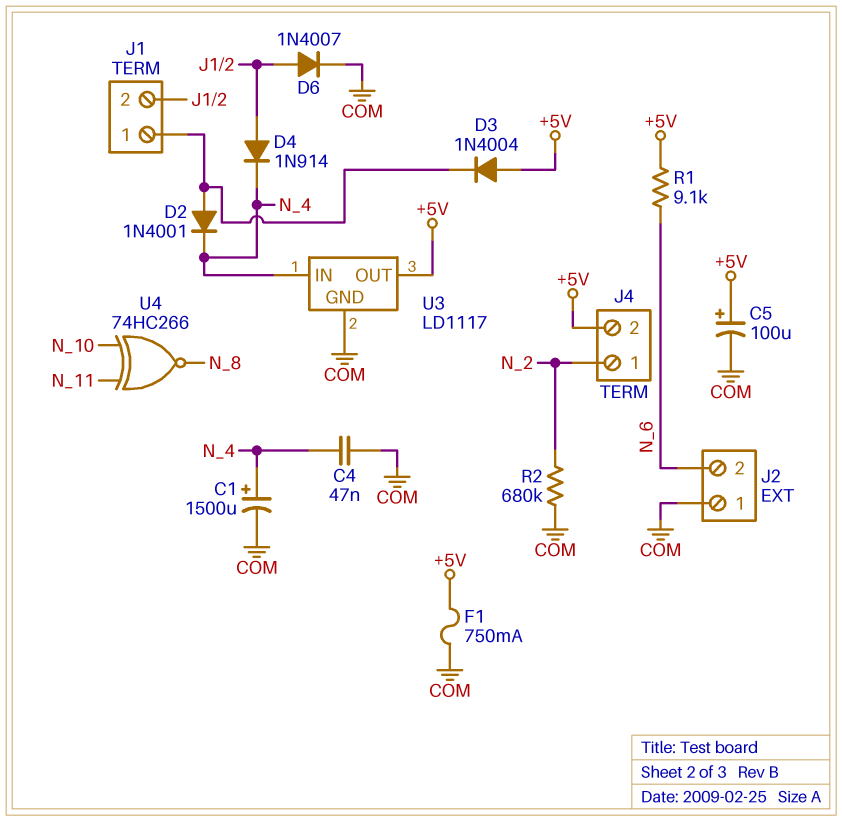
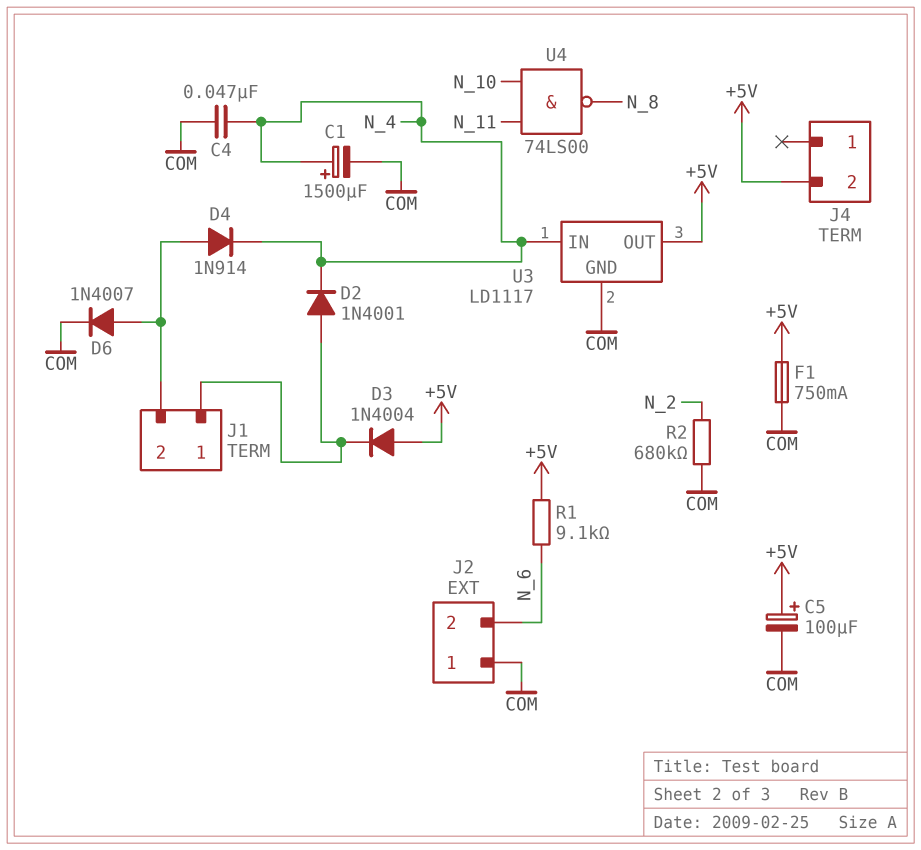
J4 pin 1: N_2 -> none
U4: XNOR 74HC266 (in N_10, in N_11, out N_8) -> NAND 74LS00 (in N_10, in N_11, out N_8)

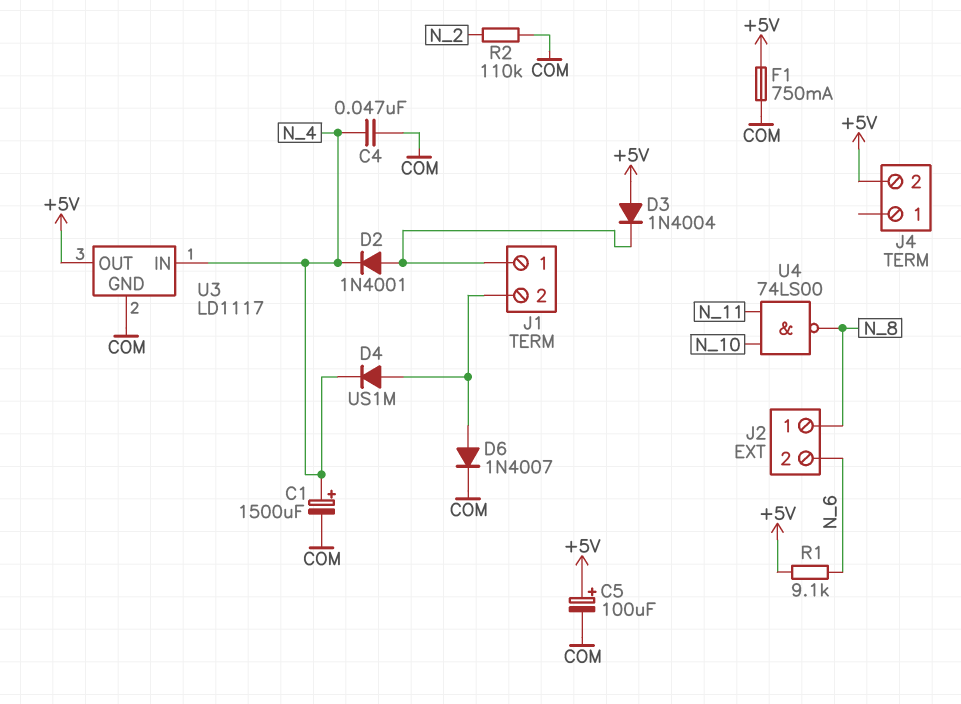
D4: diode 1N914 (A J1/2, K N_4) -> diode US1M (A J1/2, K N_4)
J2 pin 1: COM -> N_8
R2: 680k (COM, N_2) -> 110k (COM, N_2)

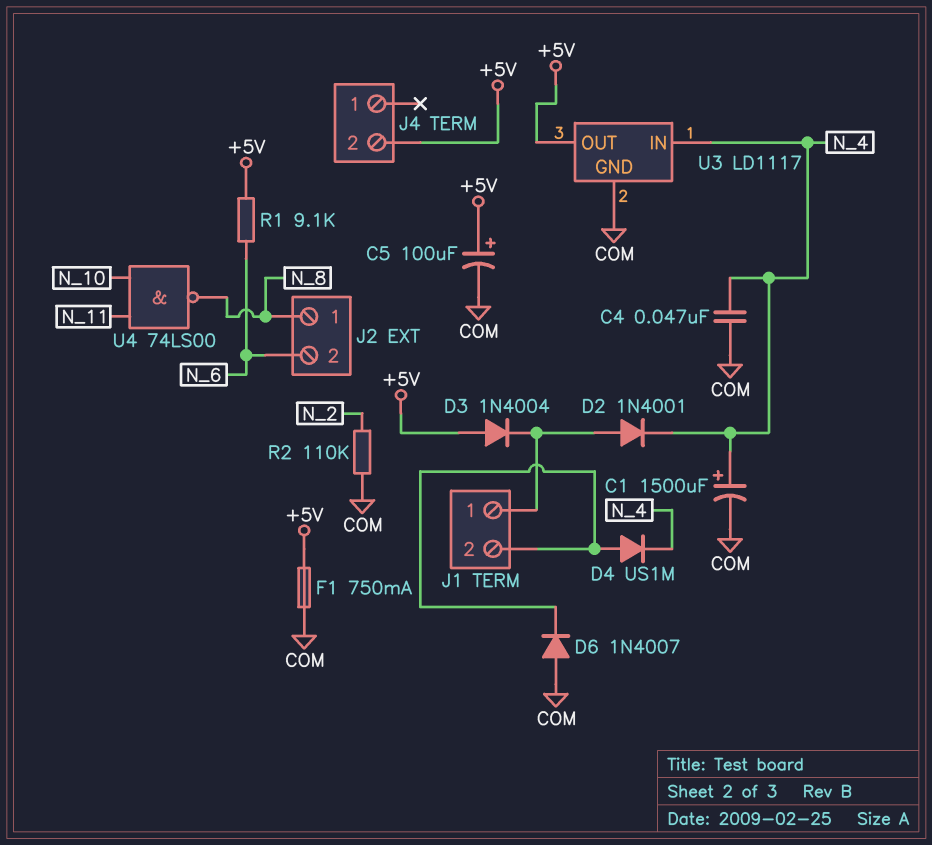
D6: diode 1N4007 (A J1/2, K COM) -> diode 1N4007 (A COM, K J1/2)

